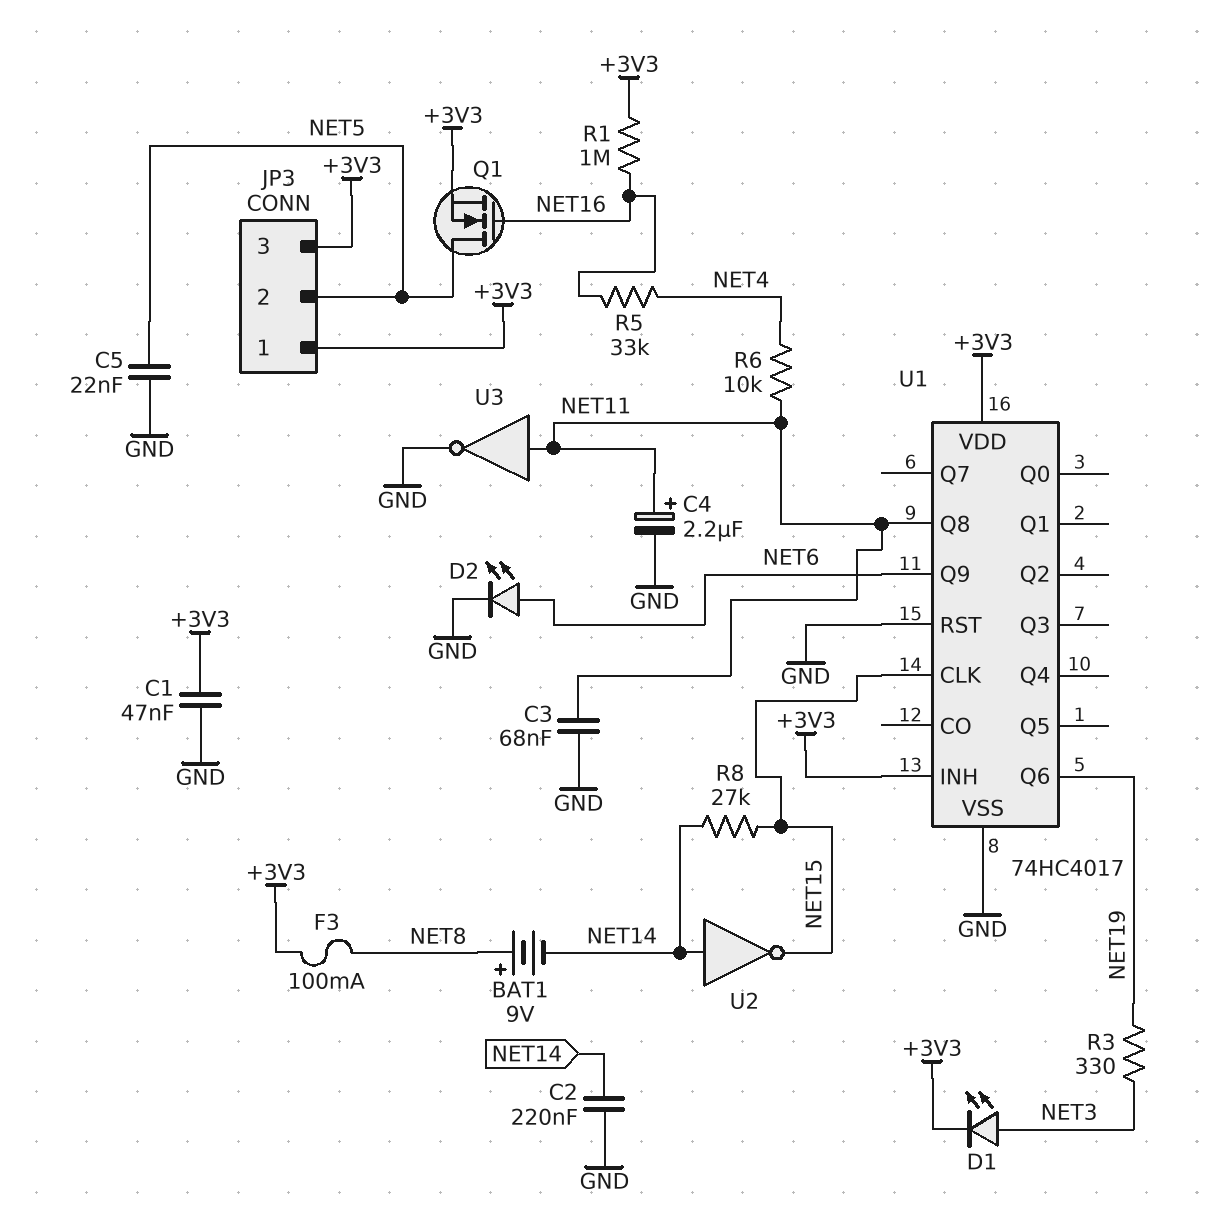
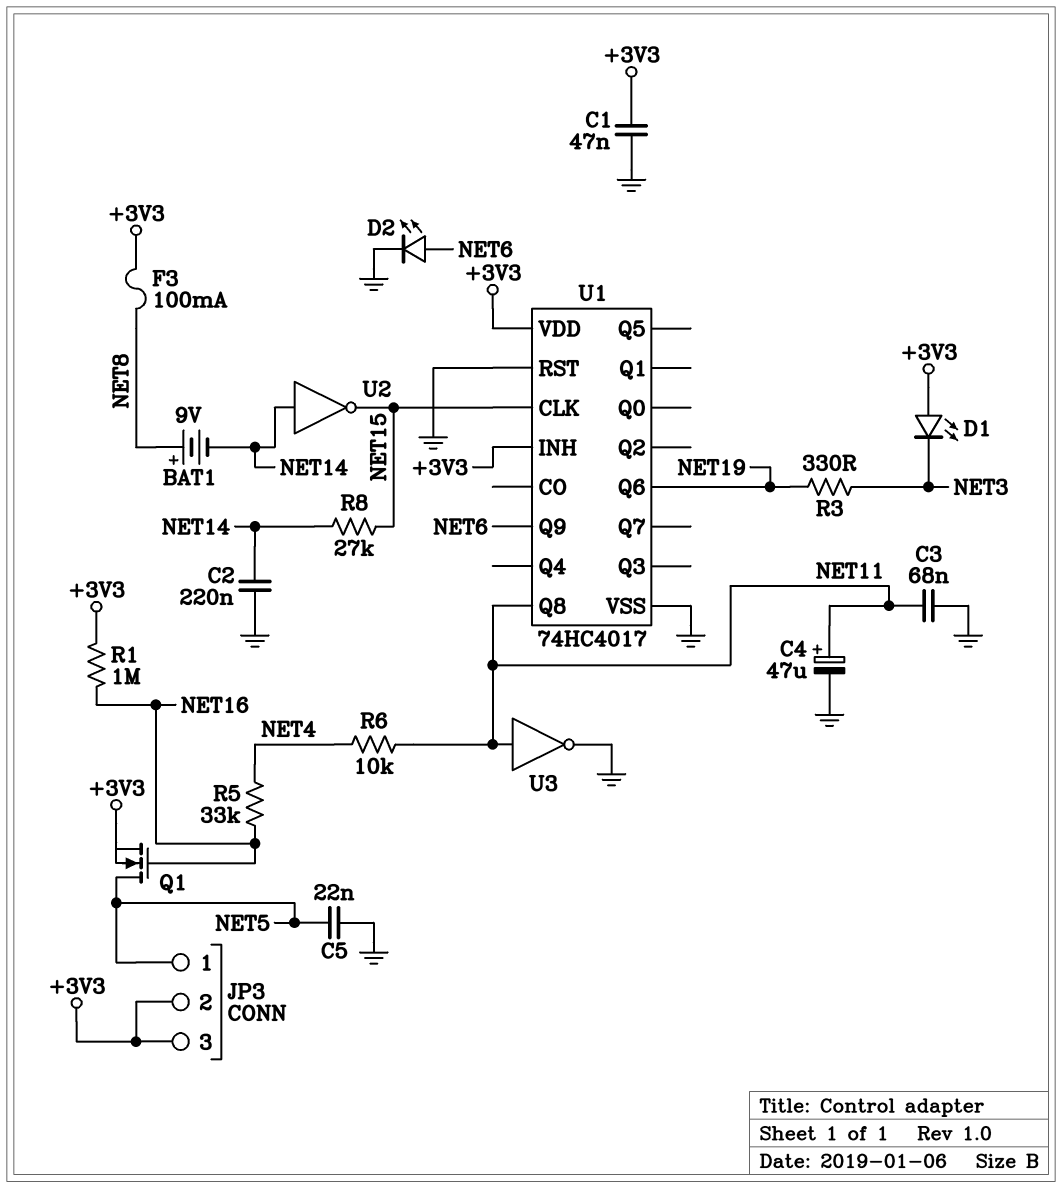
C4: 2.2uF (plus NET11, minus GND) -> 47uF (plus NET11, minus GND)
D1: LED (A NET3, K +3V3) -> LED (A +3V3, K NET3)
JP3 pin 1: +3V3 -> NET5
JP3 pin 2: NET5 -> +3V3

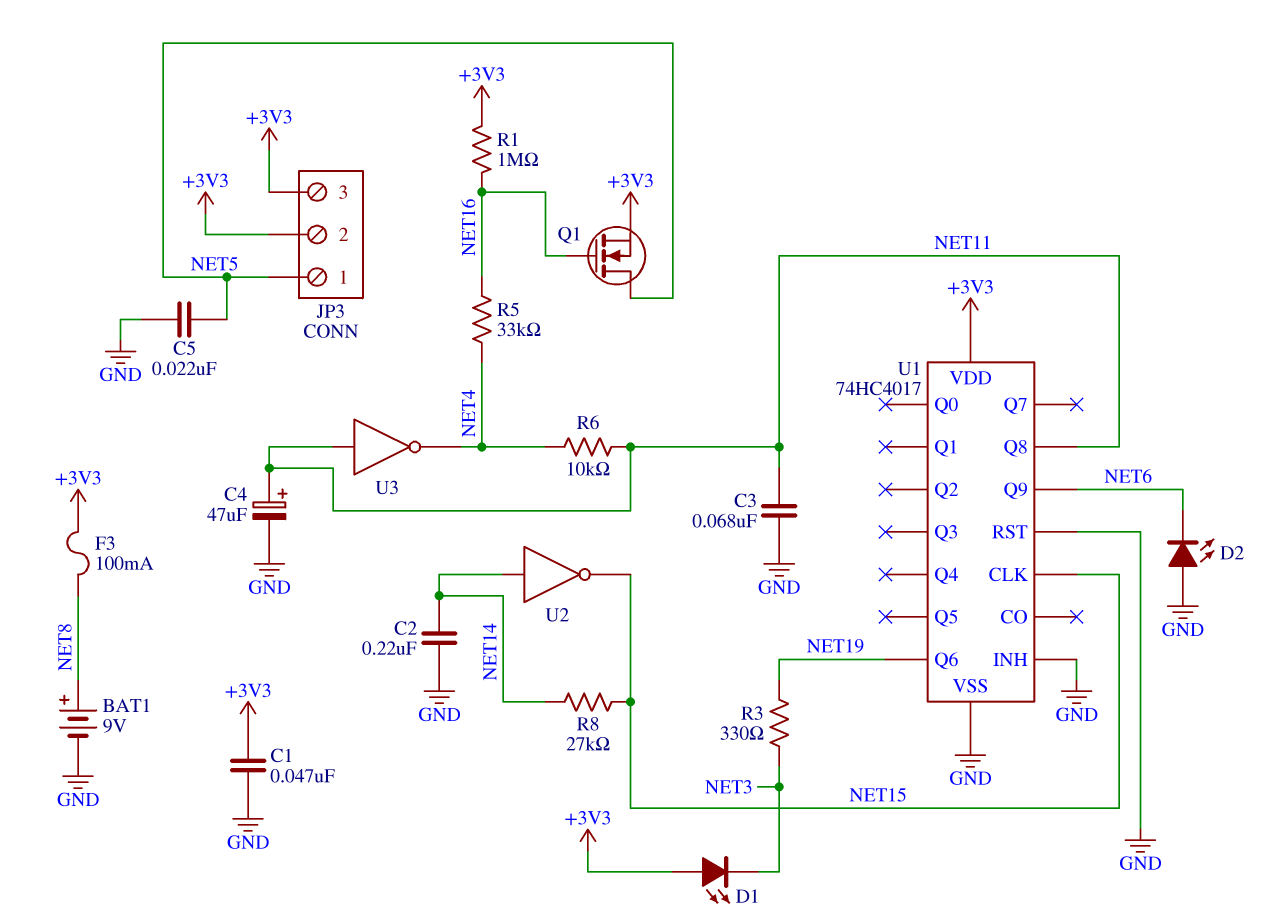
BAT1: 9V (plus NET8, minus NET14) -> 9V (plus NET8, minus GND)
D2: LED (A NET6, K GND) -> LED (A GND, K NET6)
U1 pin INH: +3V3 -> GND
U3: NOT (in NET11, out GND) -> NOT (in NET11, out NET4)

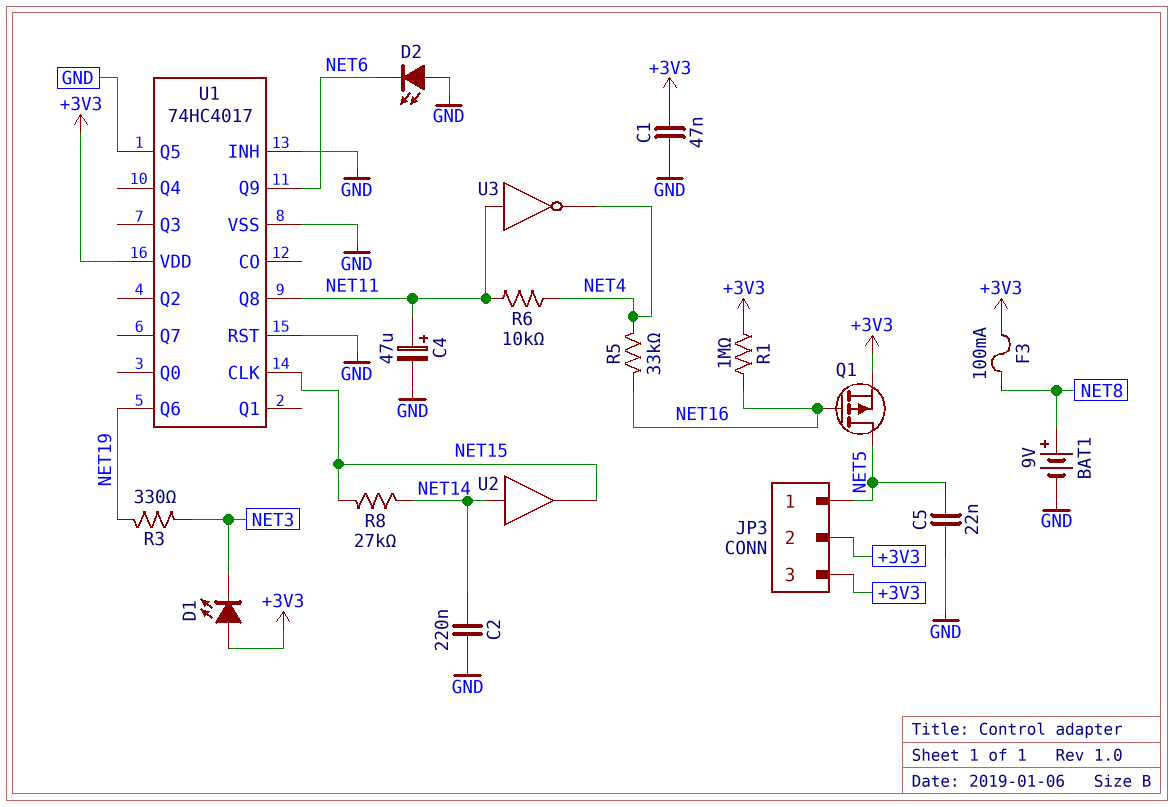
C3: 68nF (GND, NET11) -> none
Q1: NMOS (G NET16, D NET5, S +3V3) -> PMOS (G NET16, D NET5, S +3V3)
U1 pin Q5: none -> GND
U2: NOT (in NET14, out NET15) -> buffer (in NET14, out NET15)

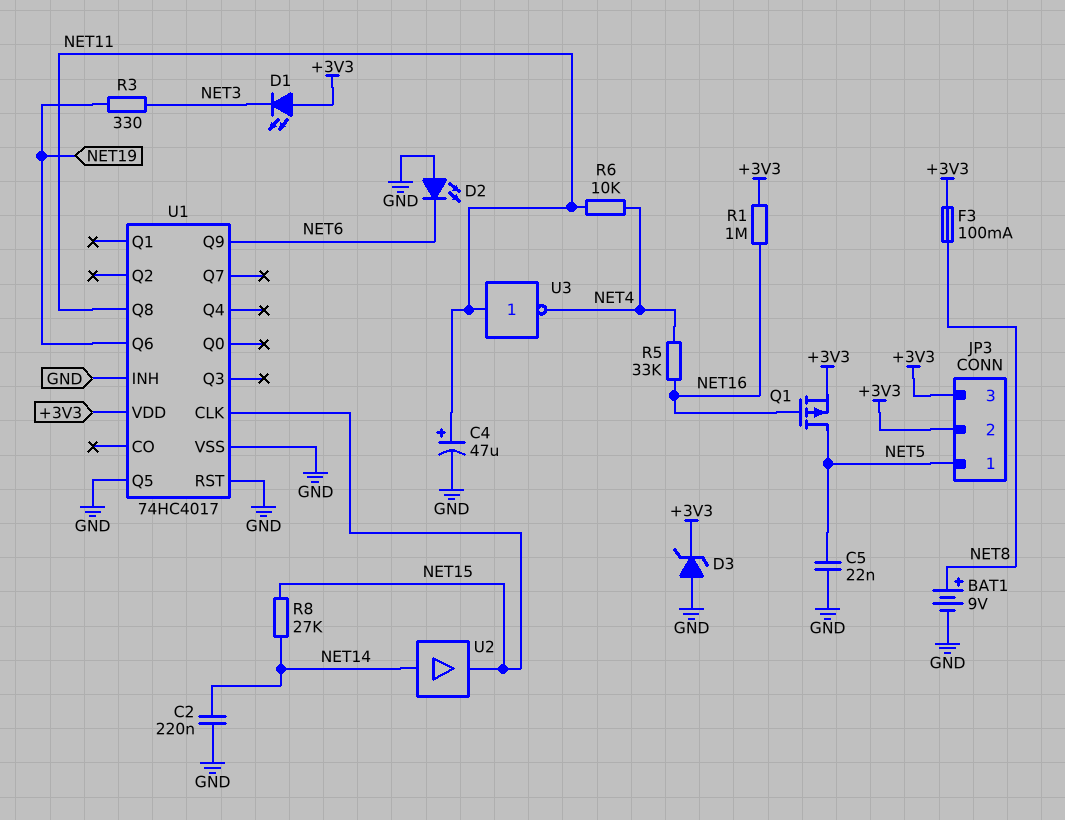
C1: 47nF (+3V3, GND) -> none
D3: none -> zener (A GND, K +3V3)

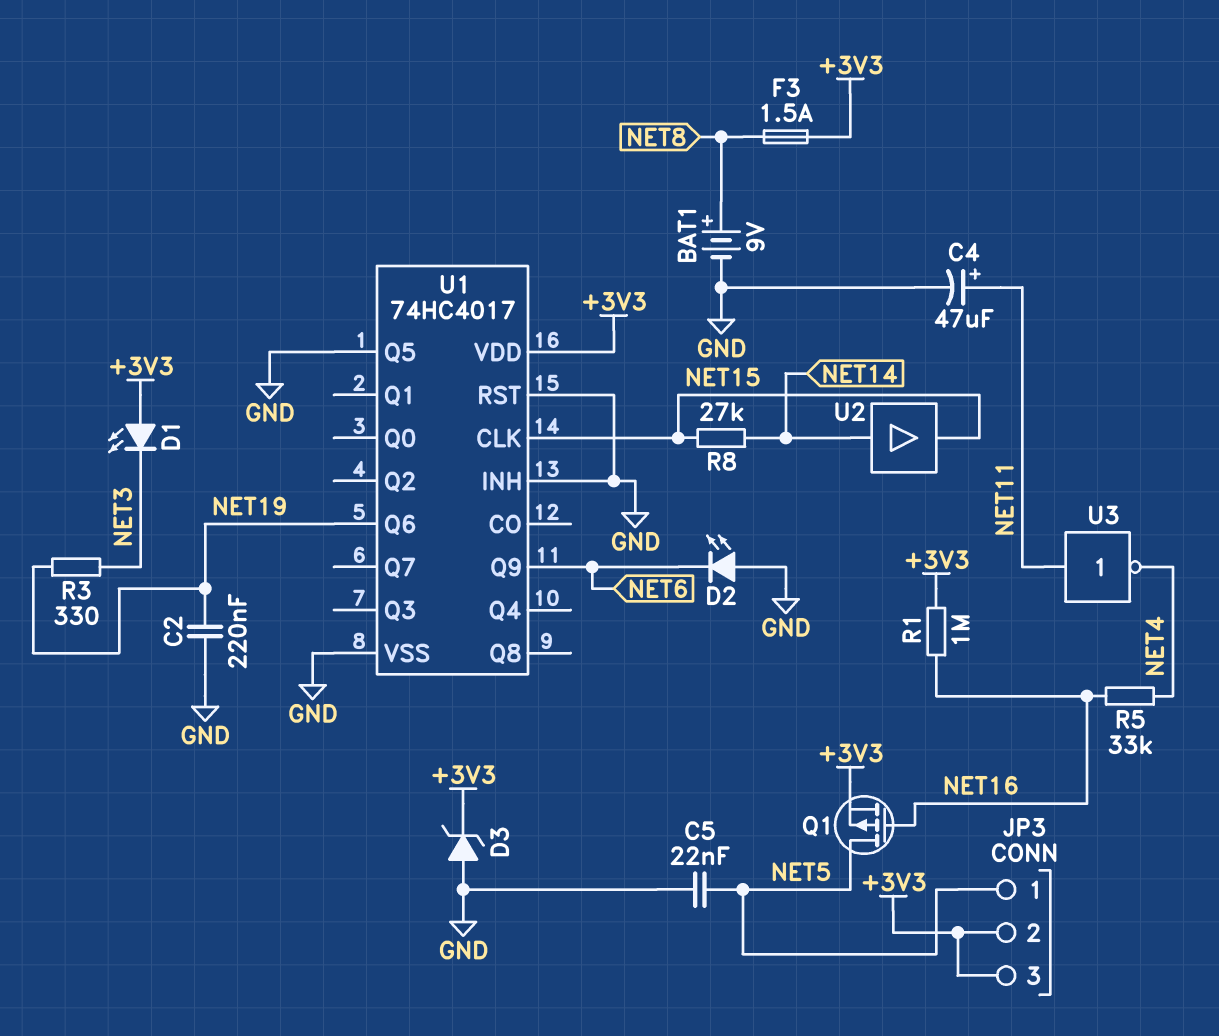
C2: 220nF (GND, NET14) -> 220nF (GND, NET19)
F3: 100mA (+3V3, NET8) -> 1.5A (+3V3, NET8)
R6: 10k (NET4, NET11) -> none
U1 pin Q8: NET11 -> none

